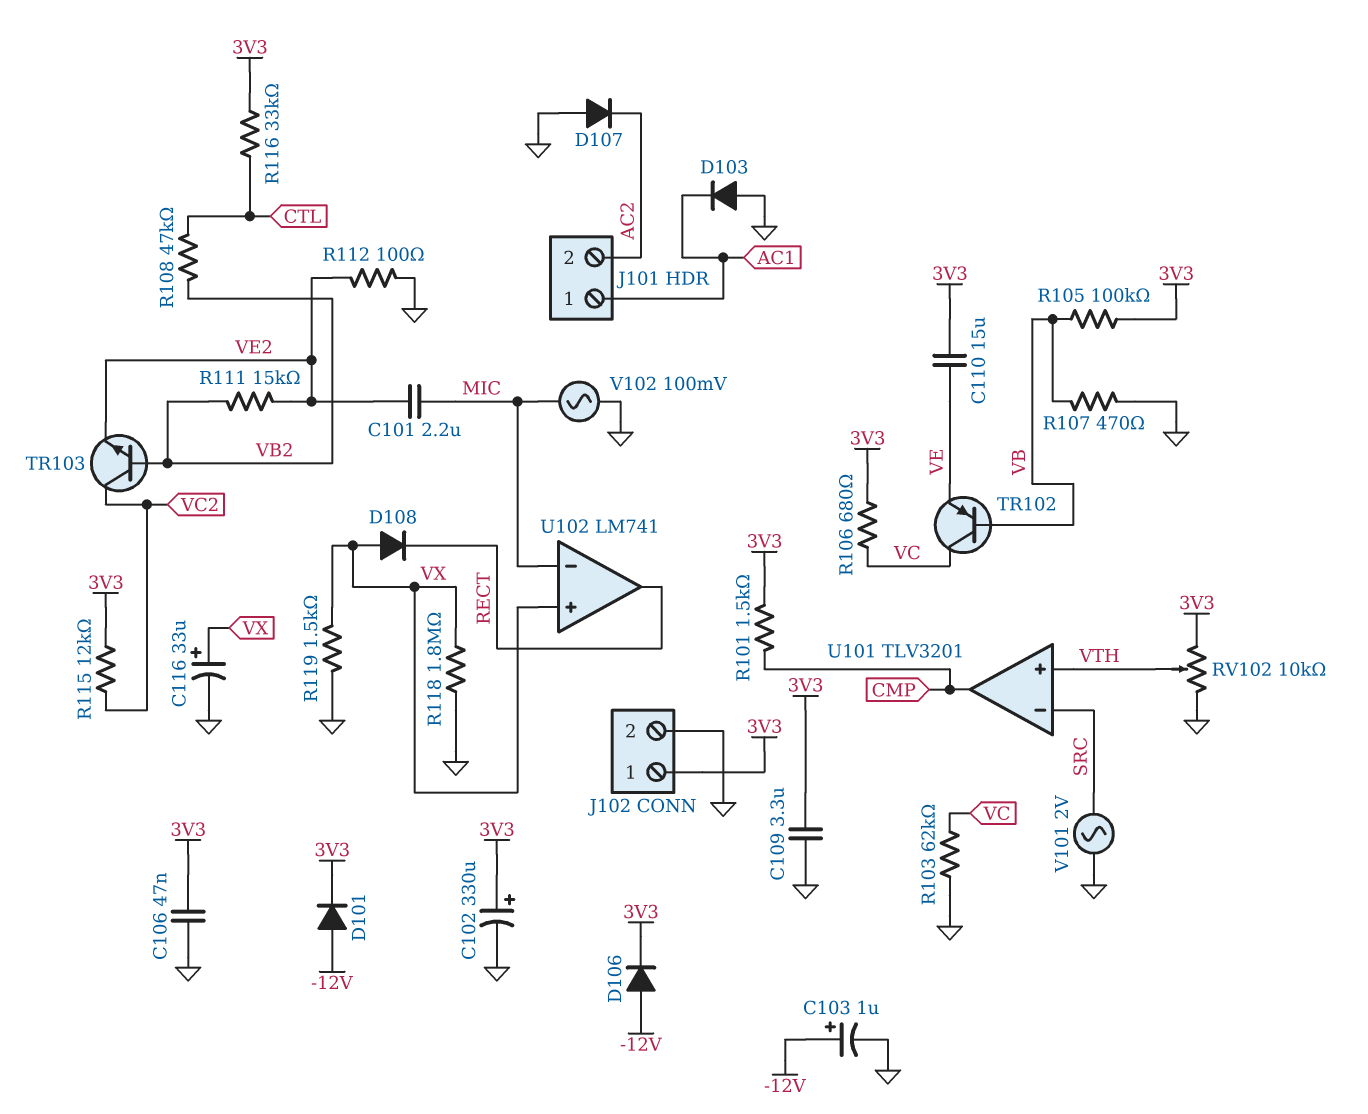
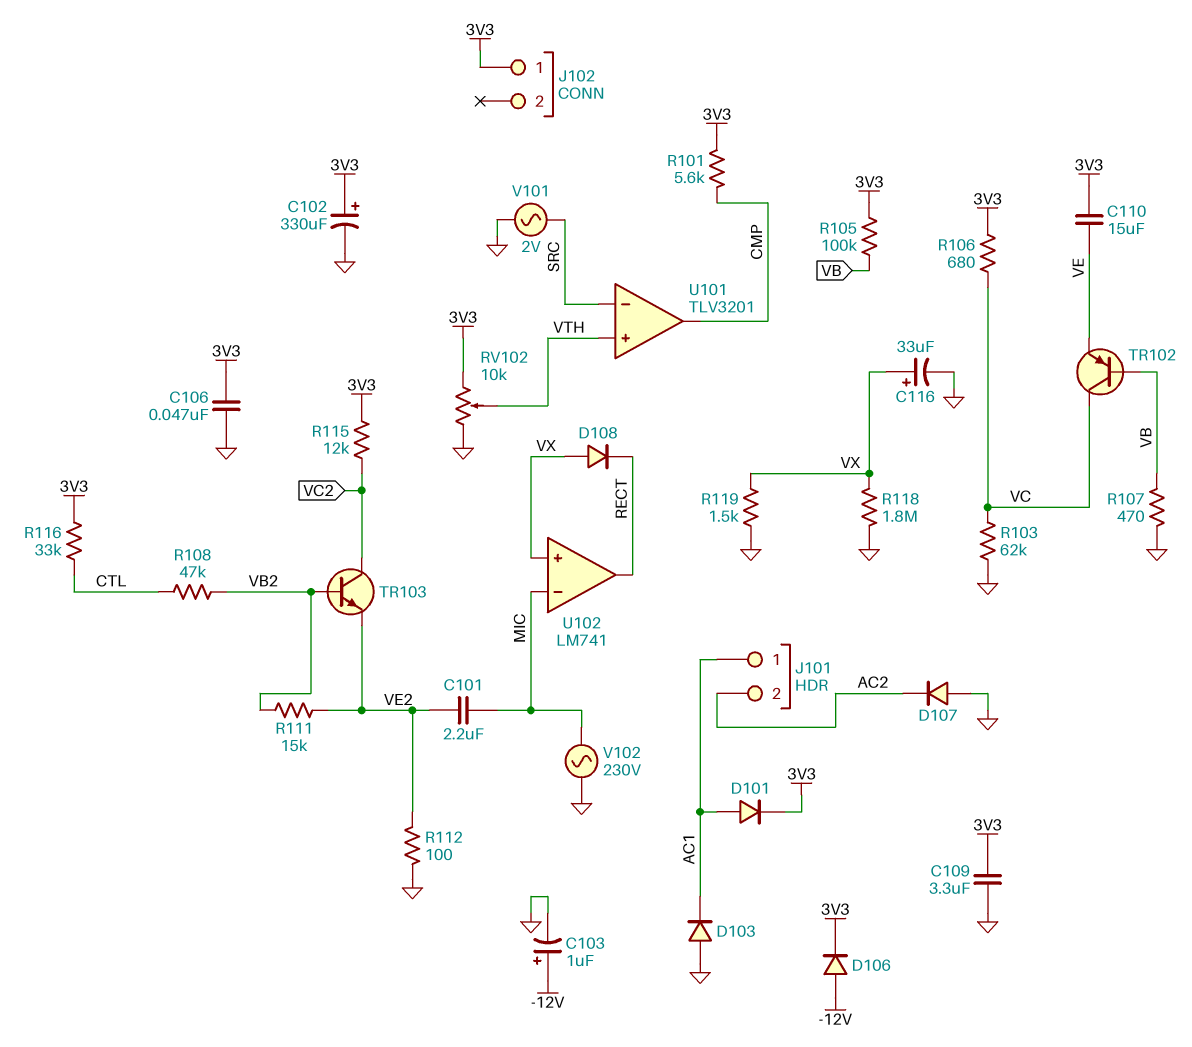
D101: diode (A -12V, K 3V3) -> diode (A AC1, K 3V3)
J102 pin 2: GND -> none
R101: 1.5k (3V3, CMP) -> 5.6k (3V3, CMP)
V102: AC 100mV (GND, MIC) -> AC 230V (GND, MIC)

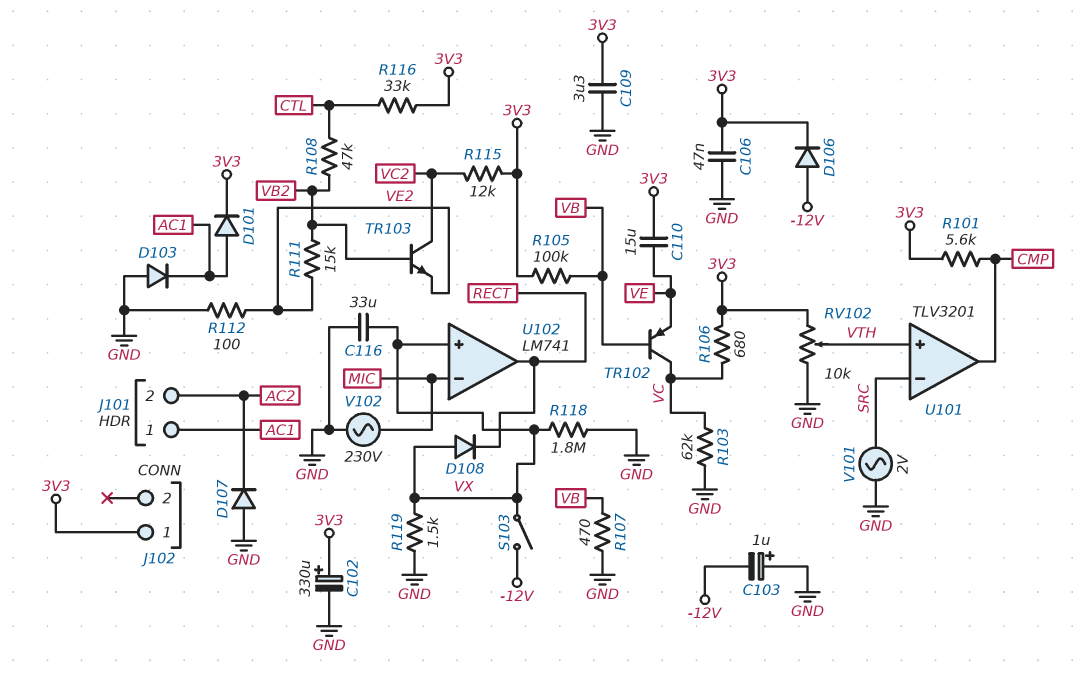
C101: 2.2uF (MIC, VE2) -> none
C103: 1uF (plus -12V, minus GND) -> 1uF (plus GND, minus -12V)
C116: 33uF (plus VX, minus GND) -> 33uF (GND, VX)
S103: none -> switch (-12V, VX)

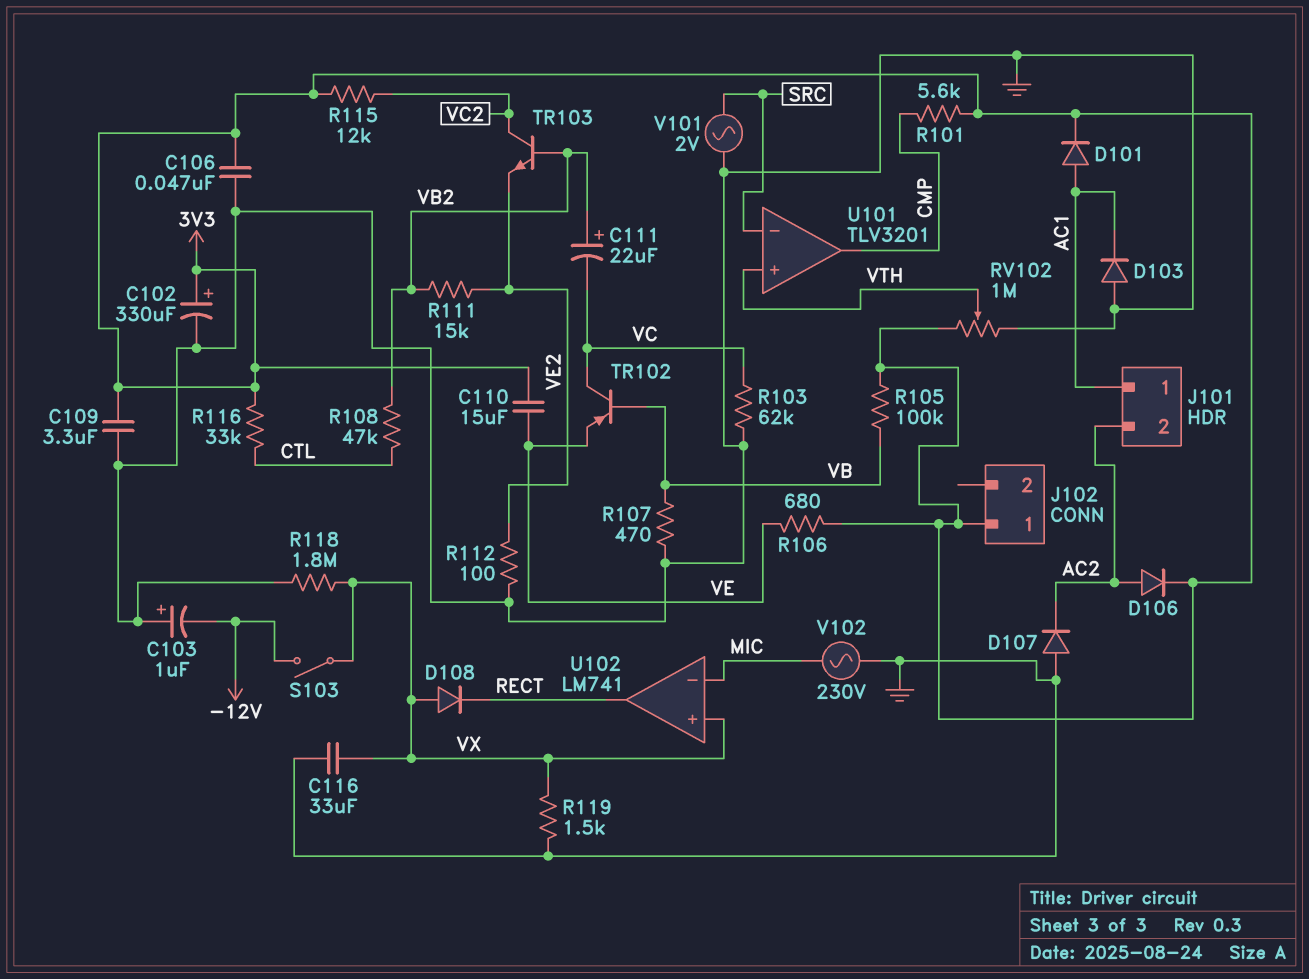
C111: none -> 22uF (plus VB2, minus VC)
D106: diode (A -12V, K 3V3) -> diode (A AC2, K 3V3)
R106: 680 (3V3, VC) -> 680 (3V3, VE)
RV102: 10k (3V3, GND, wiper VTH) -> 1M (3V3, GND, wiper VTH)

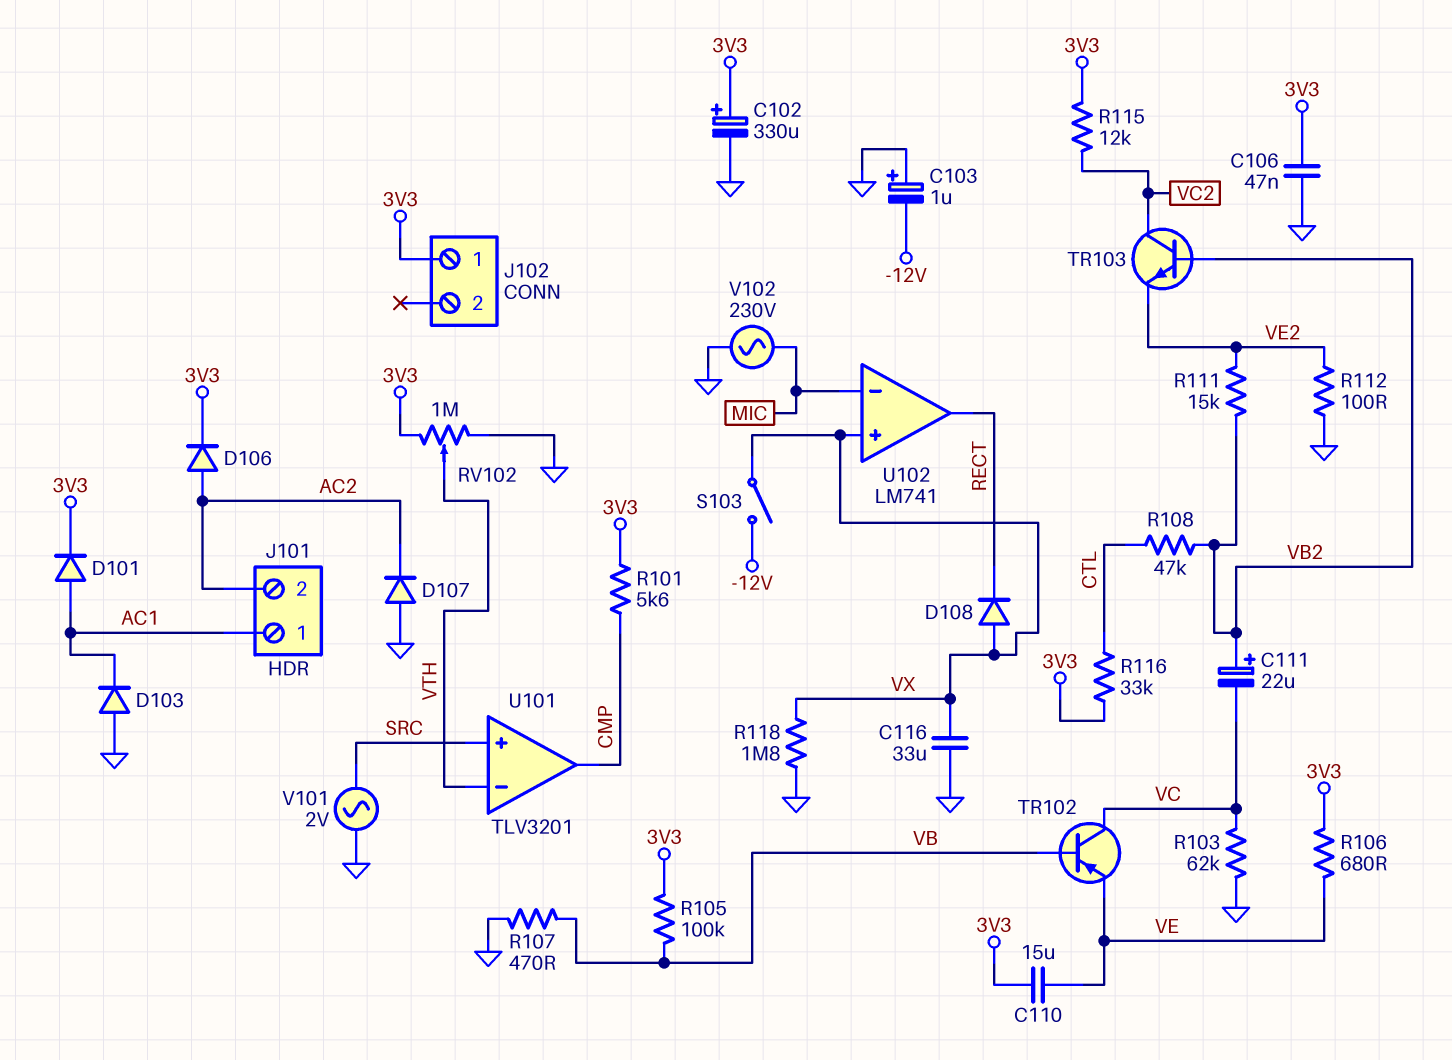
C109: 3.3uF (3V3, GND) -> none
R119: 1.5k (GND, VX) -> none
U101 pin in+: VTH -> SRC
U101 pin in-: SRC -> VTH

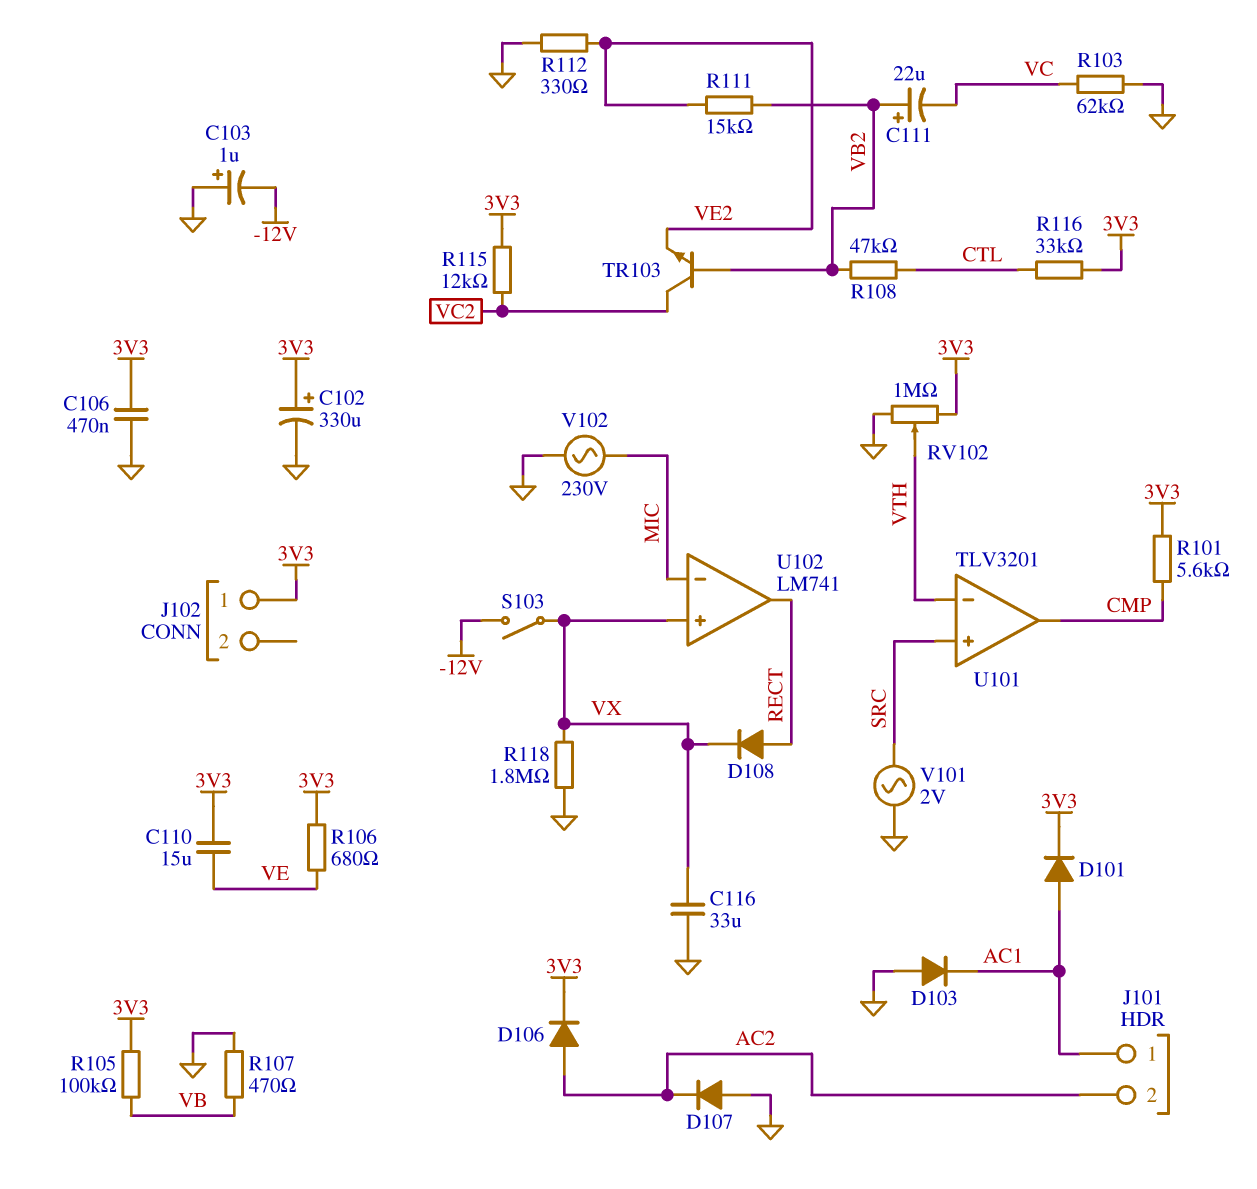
C106: 47nF (3V3, GND) -> 470nF (3V3, GND)
D108: diode (A VX, K RECT) -> diode (A RECT, K VX)
R112: 100 (GND, VE2) -> 330 (GND, VE2)
TR102: PNP (B VB, C VC, E VE) -> none

